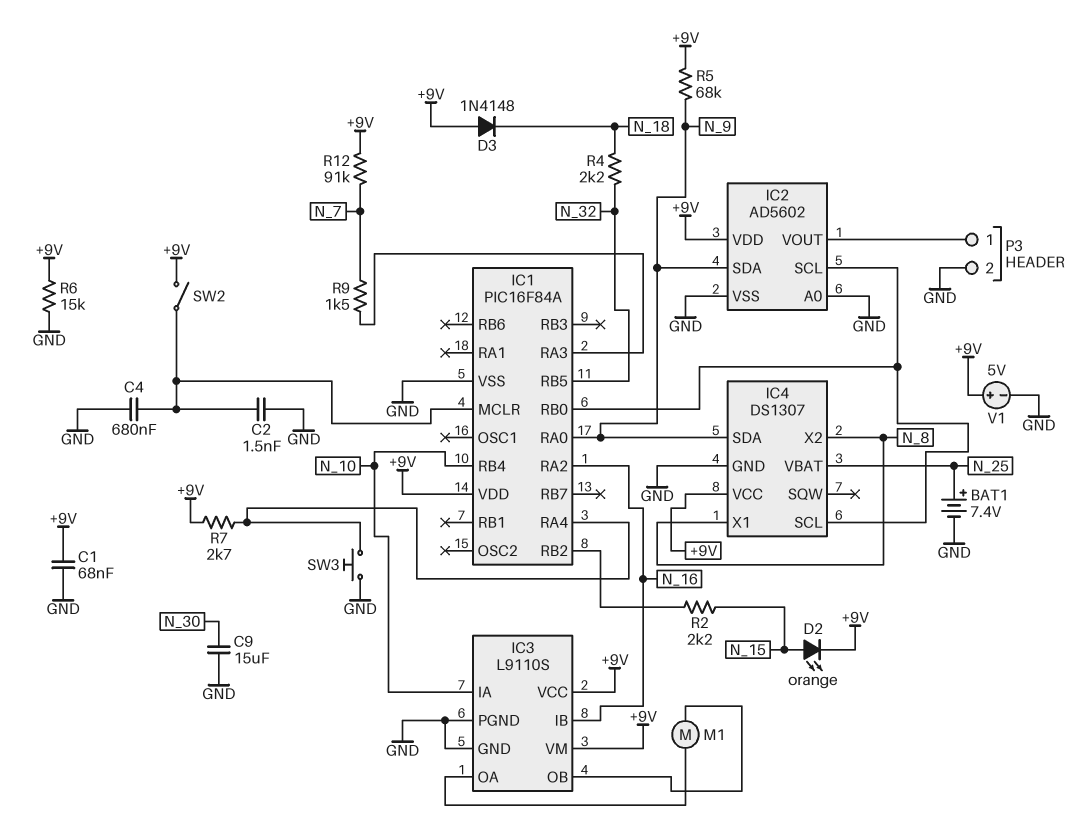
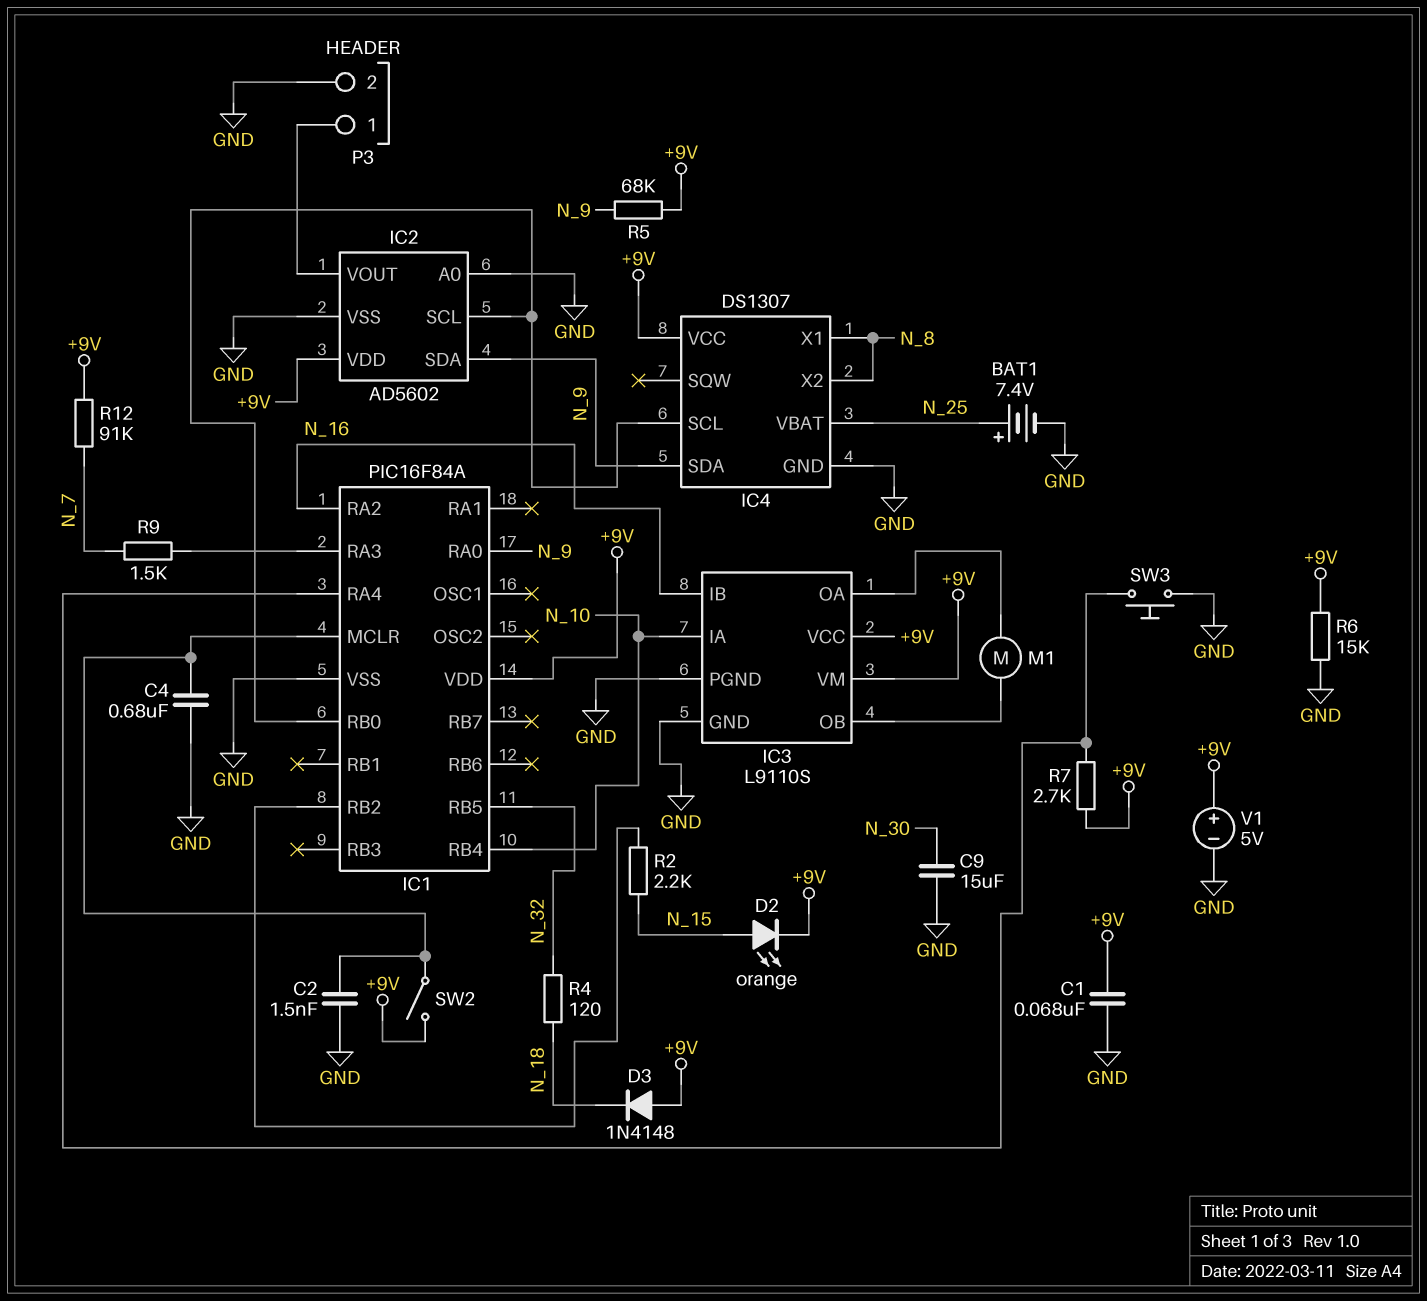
R4: 2.2k (N_18, N_32) -> 120 (N_18, N_32)

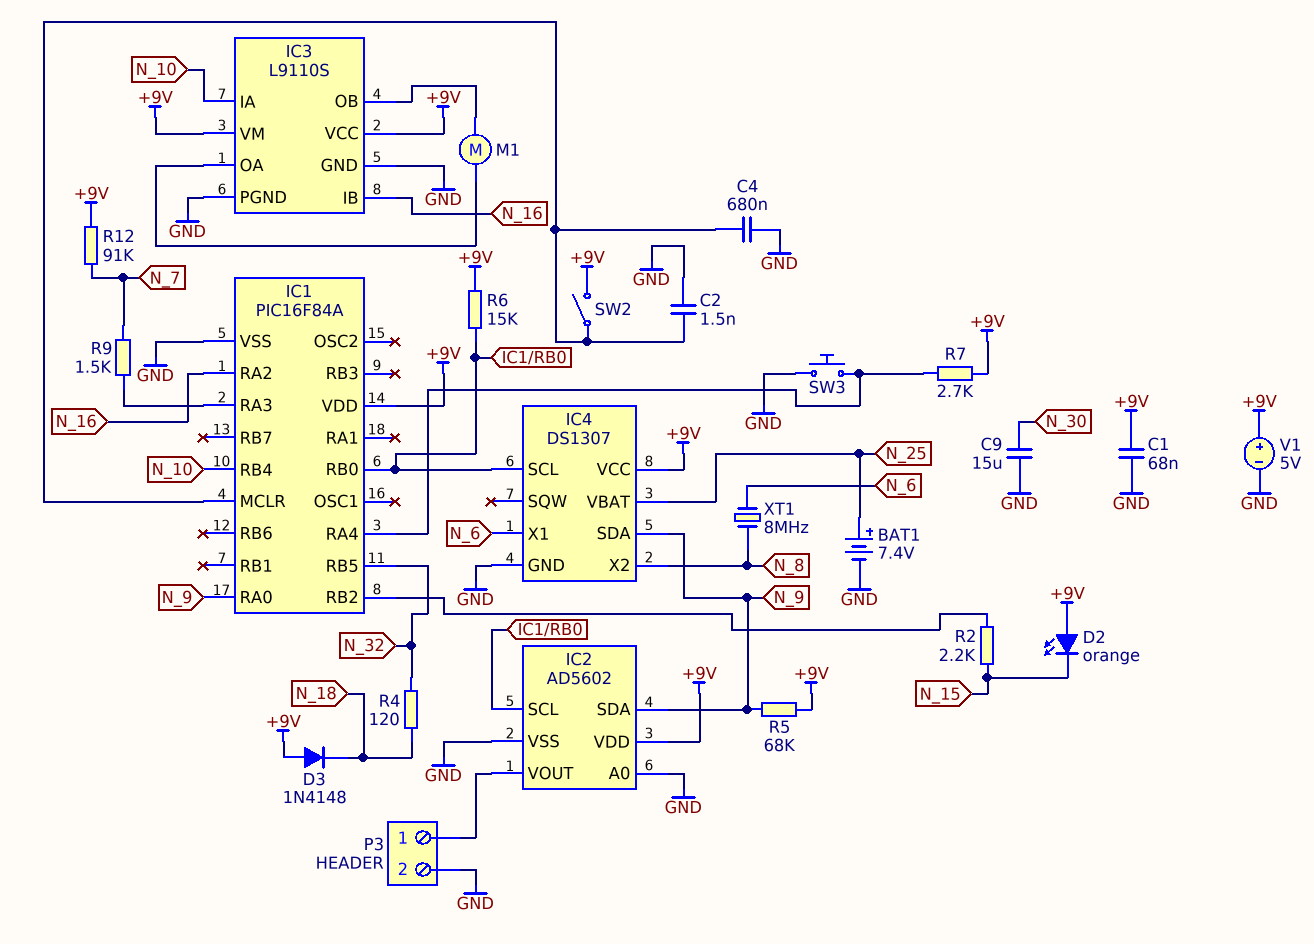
D2: LED orange (A N_15, K +9V) -> LED orange (A +9V, K N_15)
IC4 pin X1: N_8 -> N_6
R6: 15k (+9V, GND) -> 15k (+9V, IC1/RB0)
XT1: none -> 8MHz (N_6, N_8)

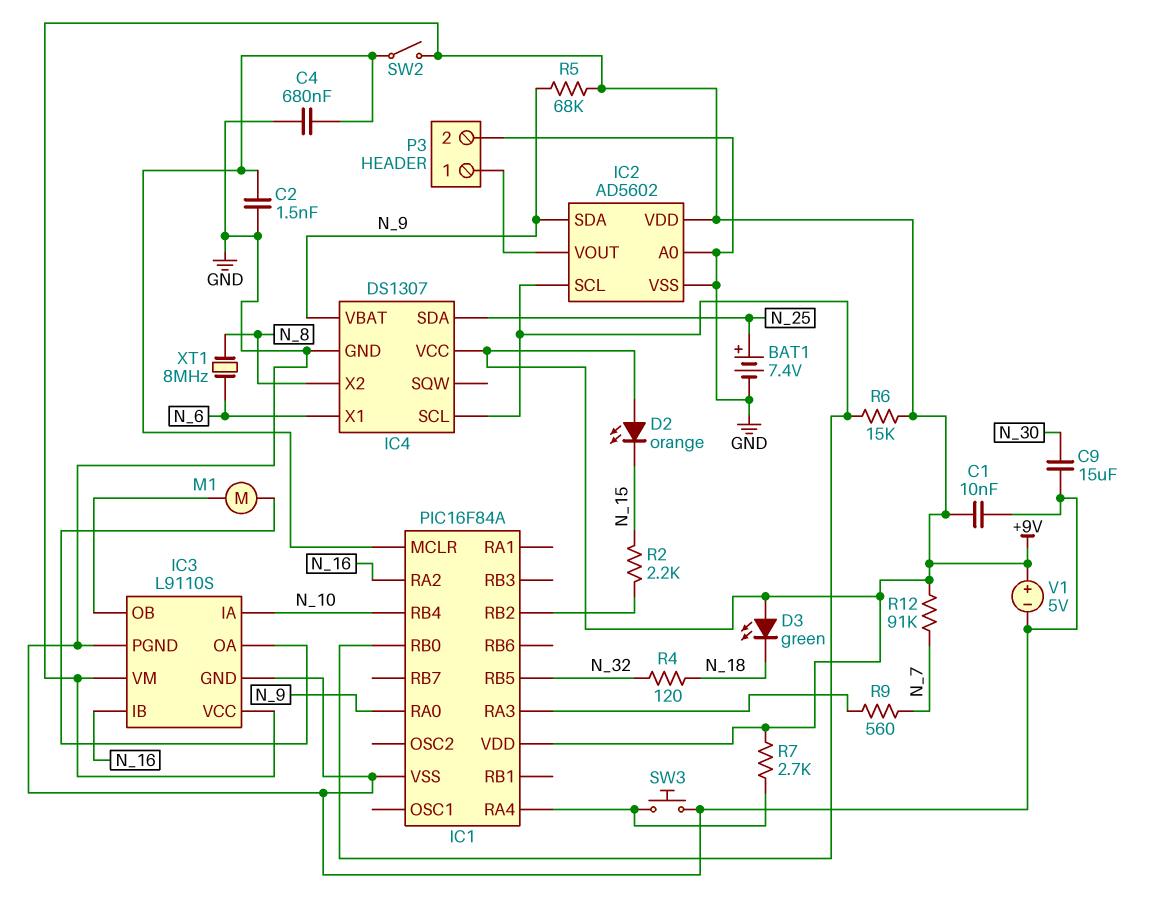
C1: 68nF (+9V, GND) -> 10nF (+9V, GND)
D3: diode 1N4148 (A +9V, K N_18) -> LED green (A +9V, K N_18)
IC4 pin SDA: N_9 -> N_25
IC4 pin VBAT: N_25 -> N_9
R9: 1.5k (IC1/RA3, N_7) -> 560 (IC1/RA3, N_7)

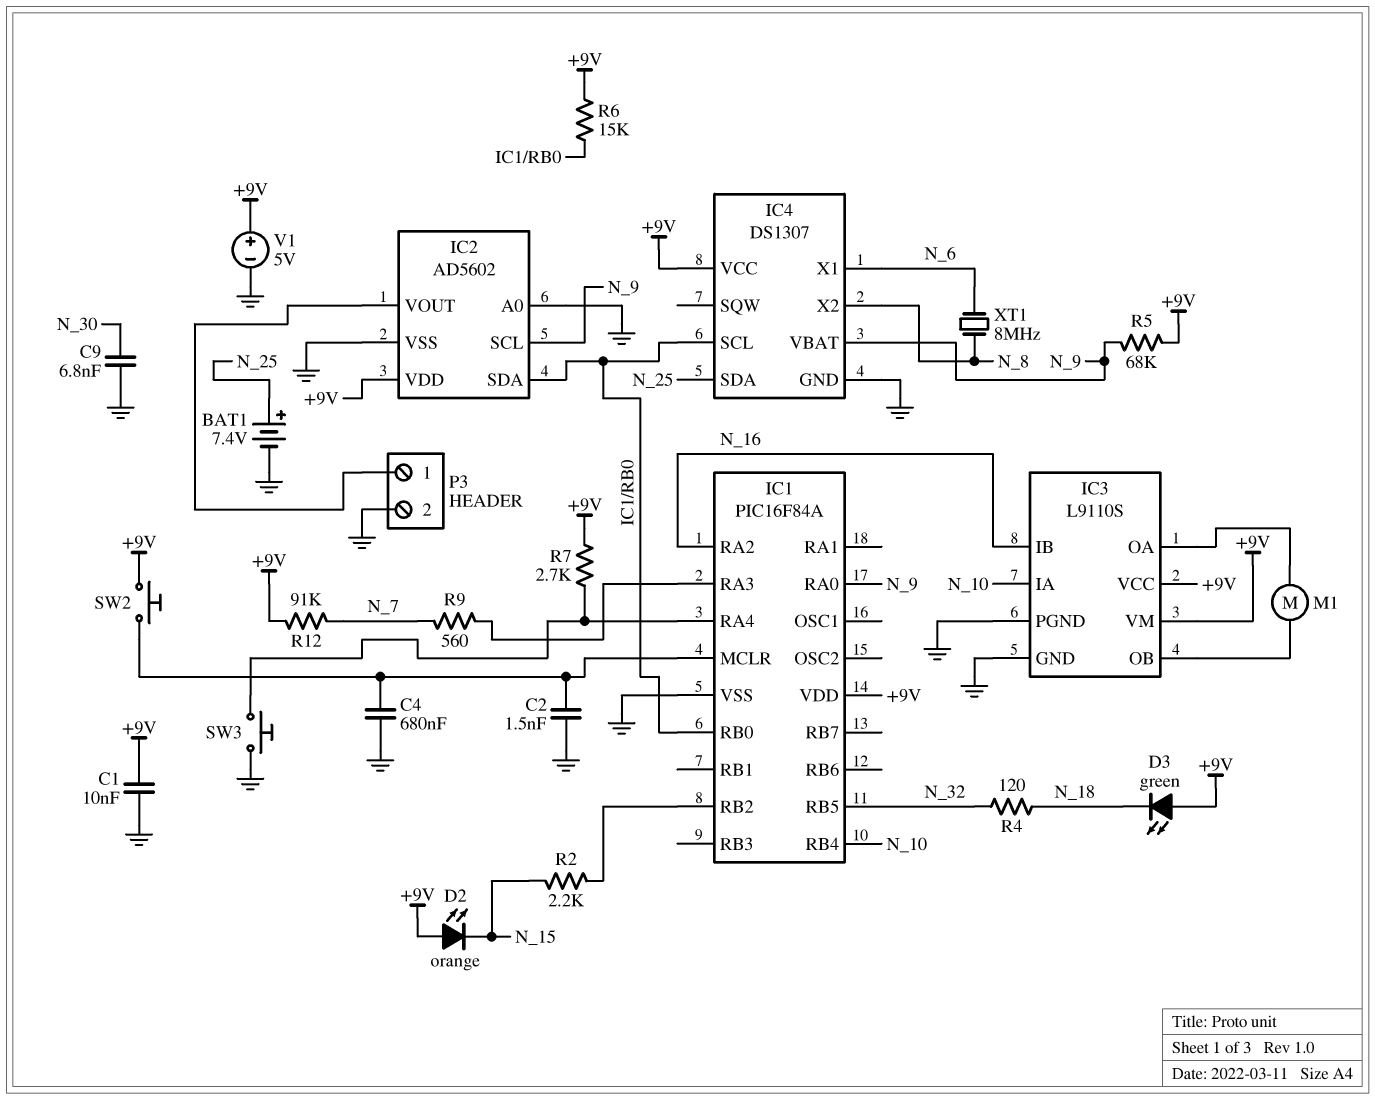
C9: 15uF (GND, N_30) -> 6.8nF (GND, N_30)
IC2 pin SCL: IC1/RB0 -> N_9
IC2 pin SDA: N_9 -> IC1/RB0
SW2: switch (+9V, IC1/MCLR) -> button (+9V, IC1/MCLR)

